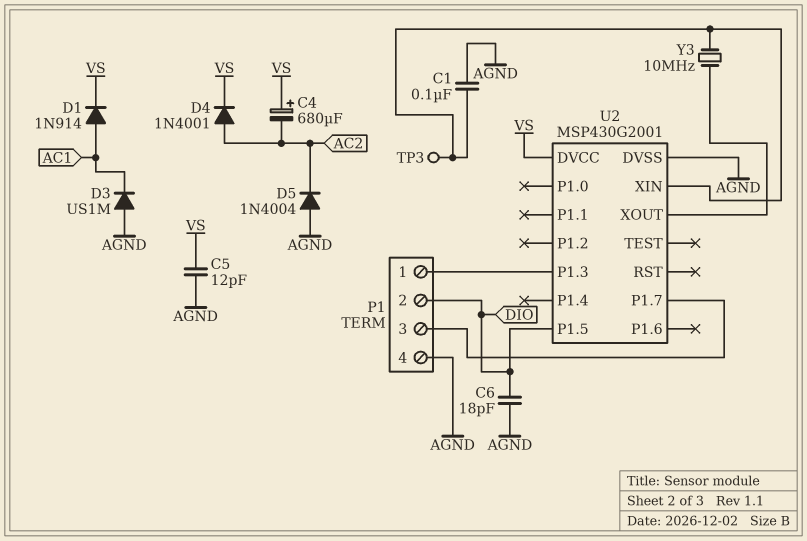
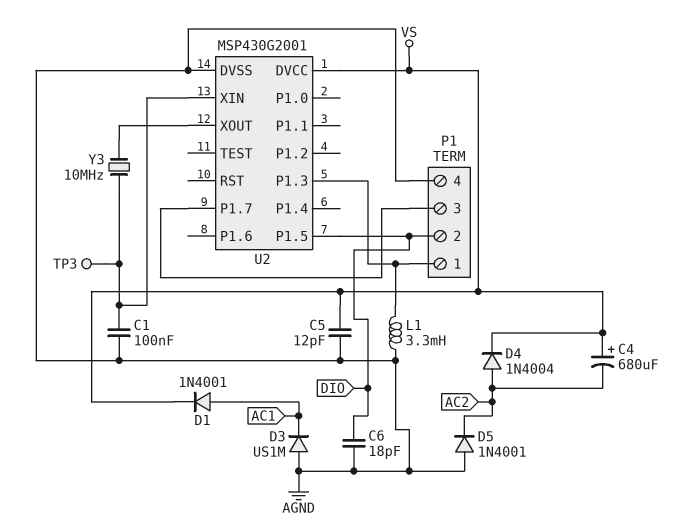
D1: diode 1N914 (A AC1, K VS) -> diode 1N4001 (A AC1, K VS)
D4: diode 1N4001 (A AC2, K VS) -> diode 1N4004 (A AC2, K VS)
D5: diode 1N4004 (A AGND, K AC2) -> diode 1N4001 (A AGND, K AC2)
L1: none -> 3.3mH (AGND, P1/1)

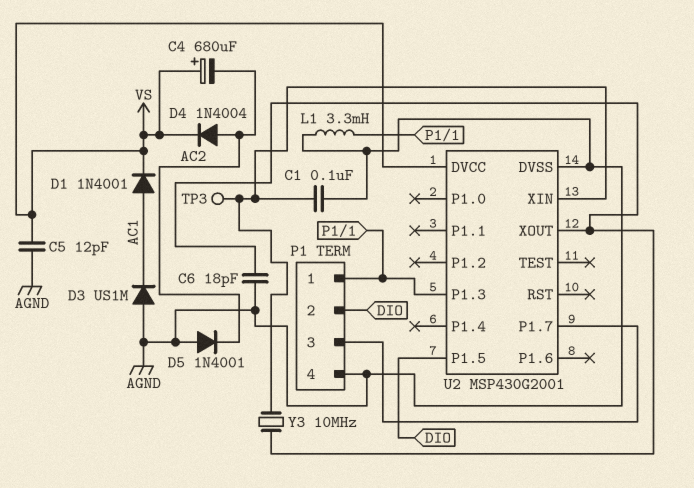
C6: 18pF (AGND, DIO) -> 18pF (AGND, U2/XOUT)

